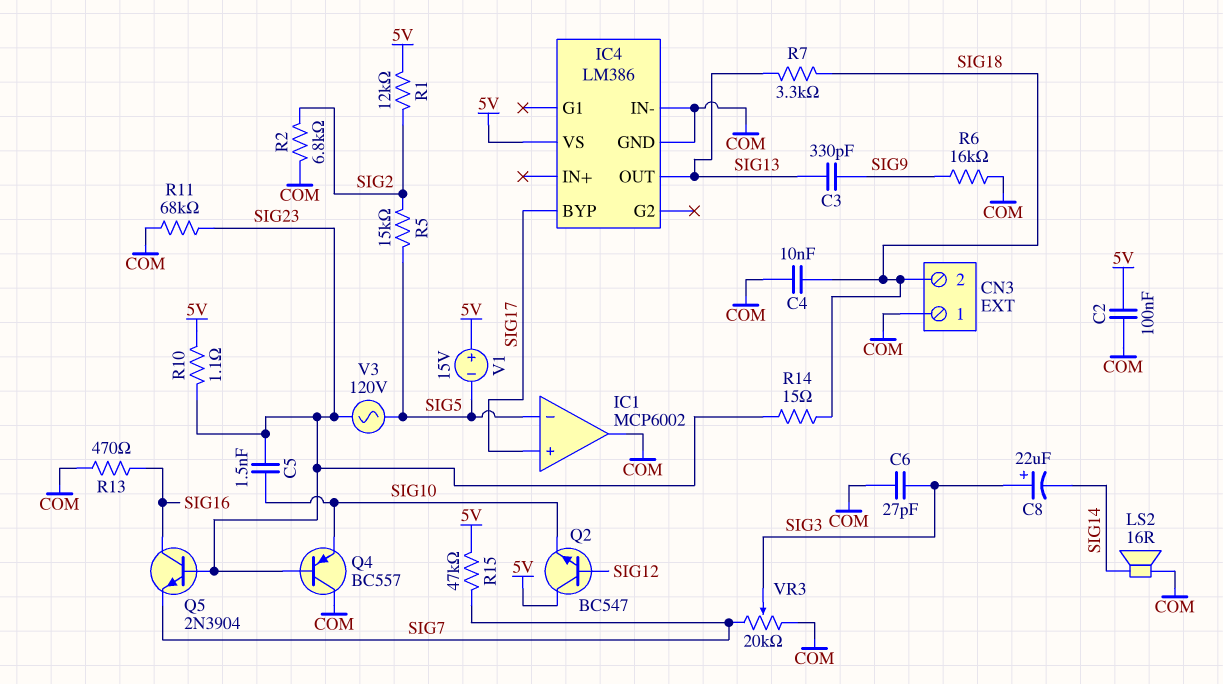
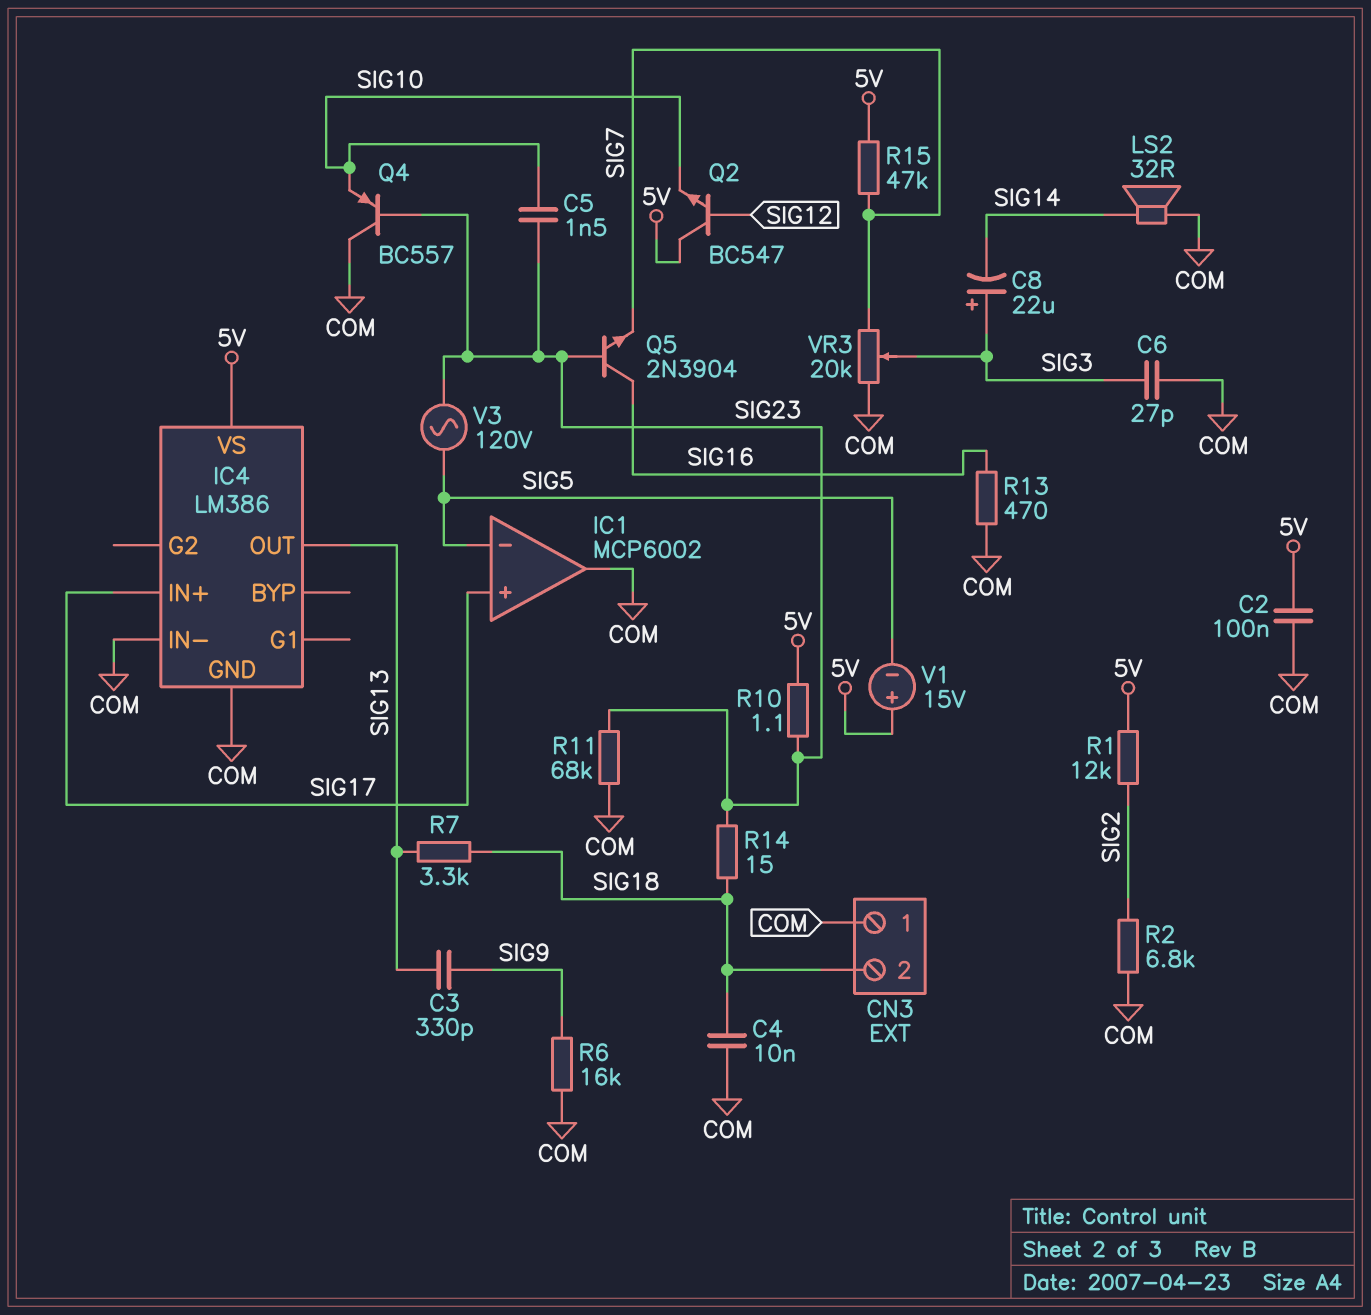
IC4 pin BYP: SIG17 -> none
IC4 pin IN+: none -> SIG17
LS2: speaker 16R (COM, SIG14) -> speaker 32R (COM, SIG14)
R5: 15k (SIG2, SIG5) -> none

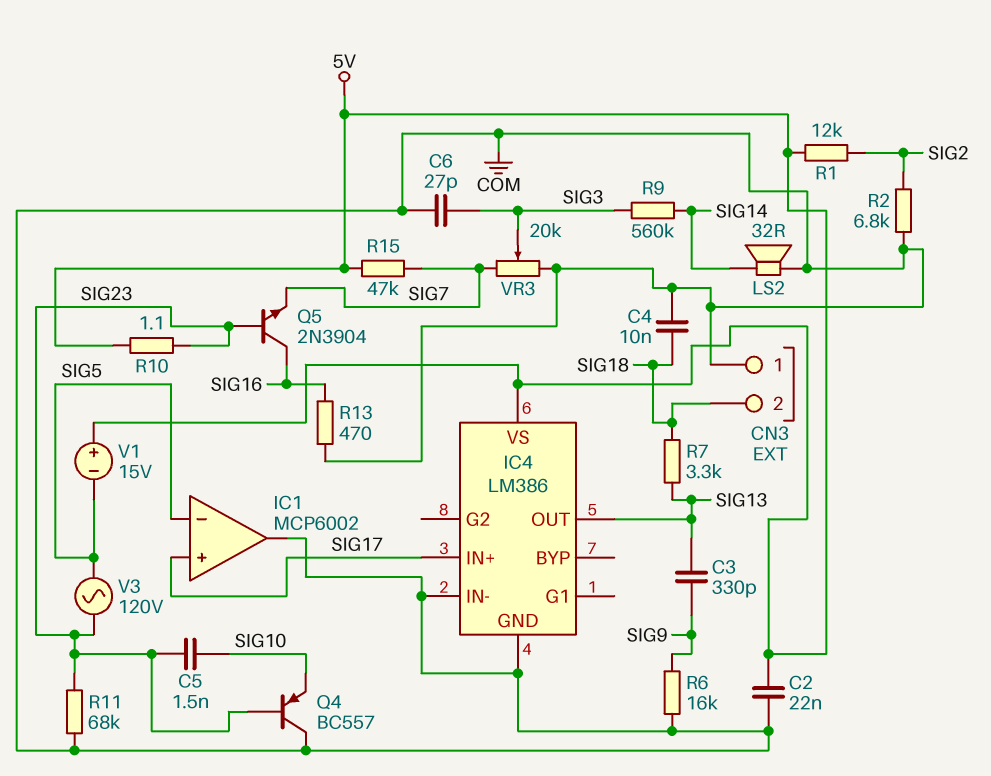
C2: 100nF (5V, COM) -> 22nF (5V, COM)
C8: 22uF (plus SIG3, minus SIG14) -> none
Q2: NPN BC547 (B SIG12, C 5V, E SIG10) -> none
R9: none -> 560k (SIG3, SIG14)
R14: 15 (SIG18, SIG23) -> none

